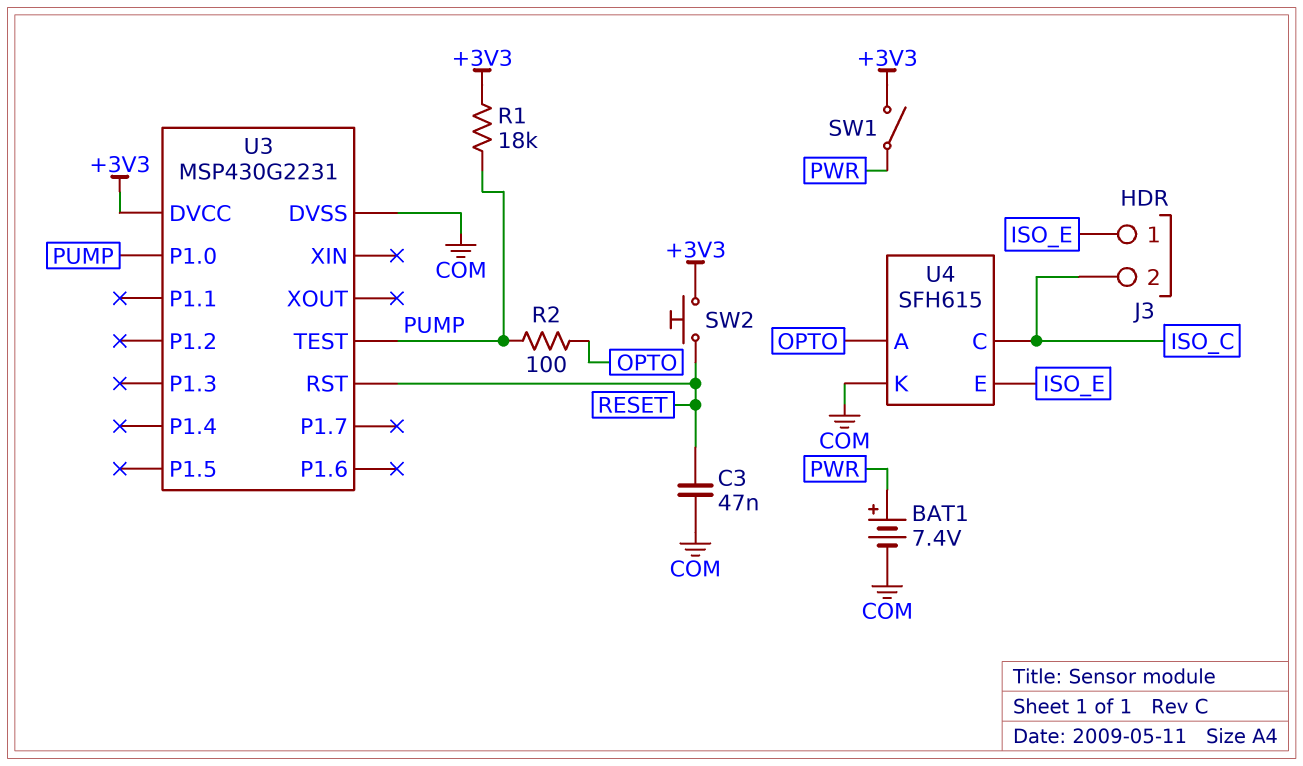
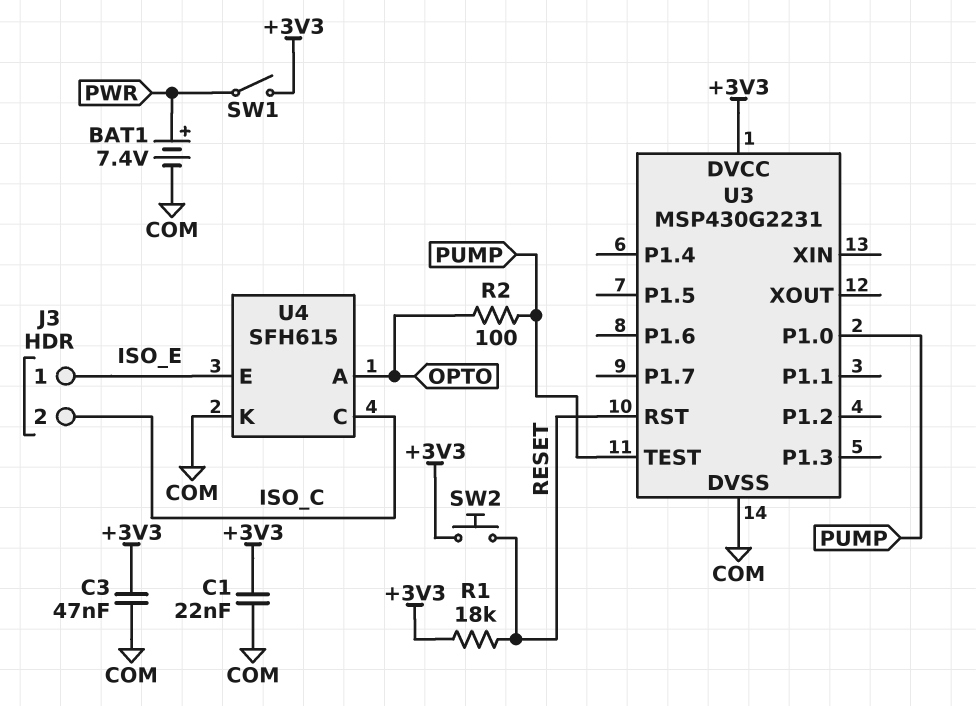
C1: none -> 22nF (+3V3, COM)
C3: 47nF (COM, RESET) -> 47nF (+3V3, COM)
R1: 18k (+3V3, PUMP) -> 18k (+3V3, RESET)

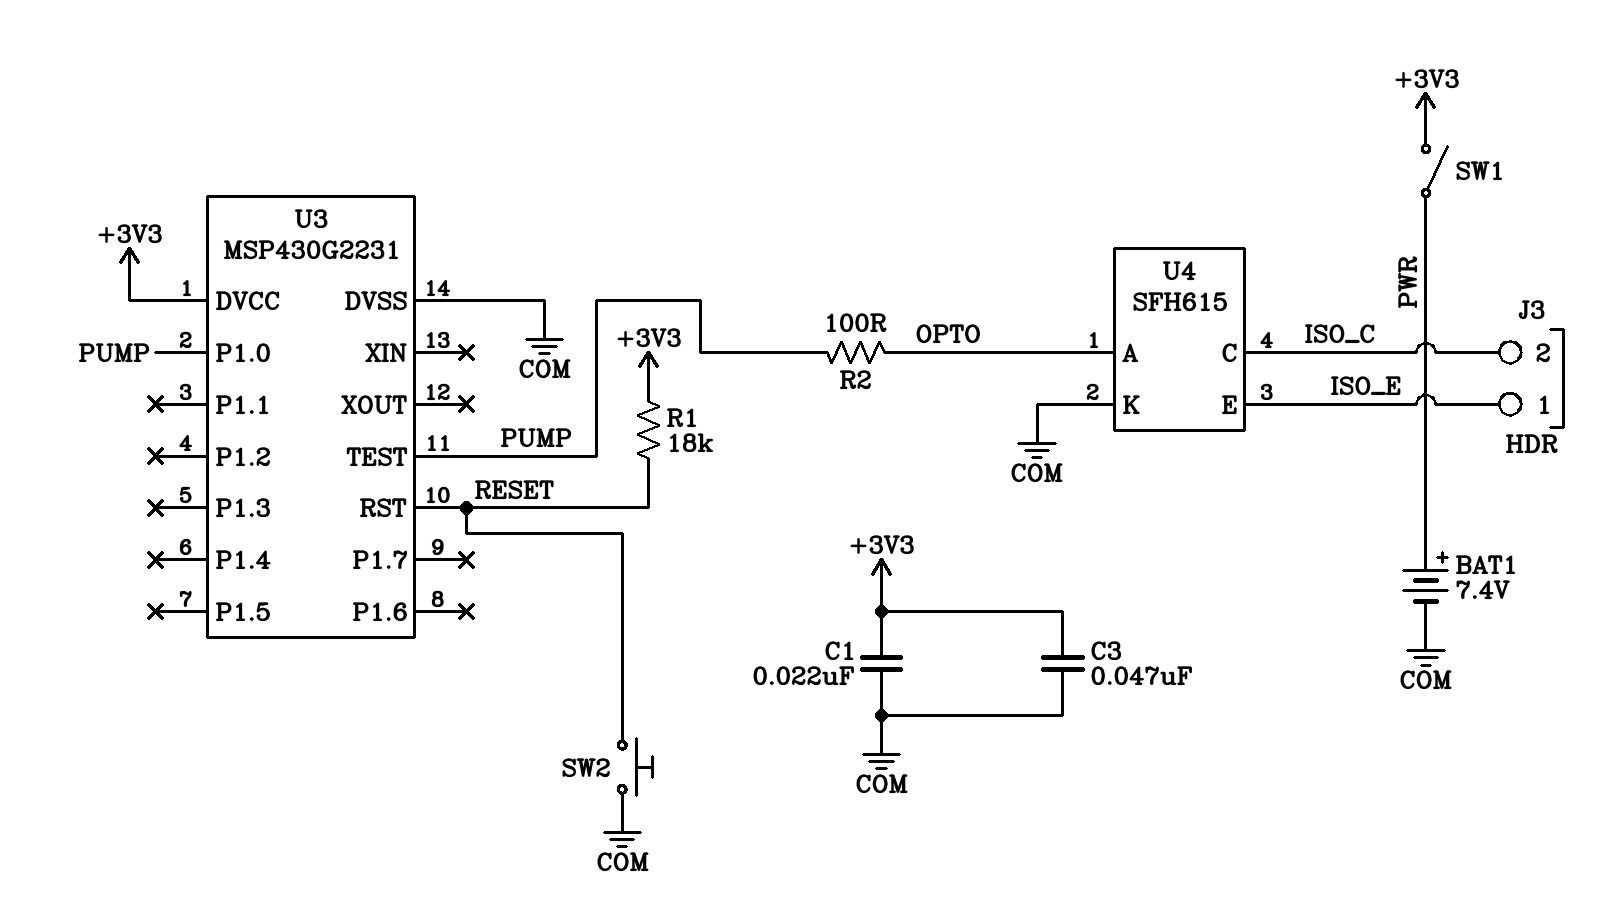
SW2: button (+3V3, RESET) -> button (COM, RESET)

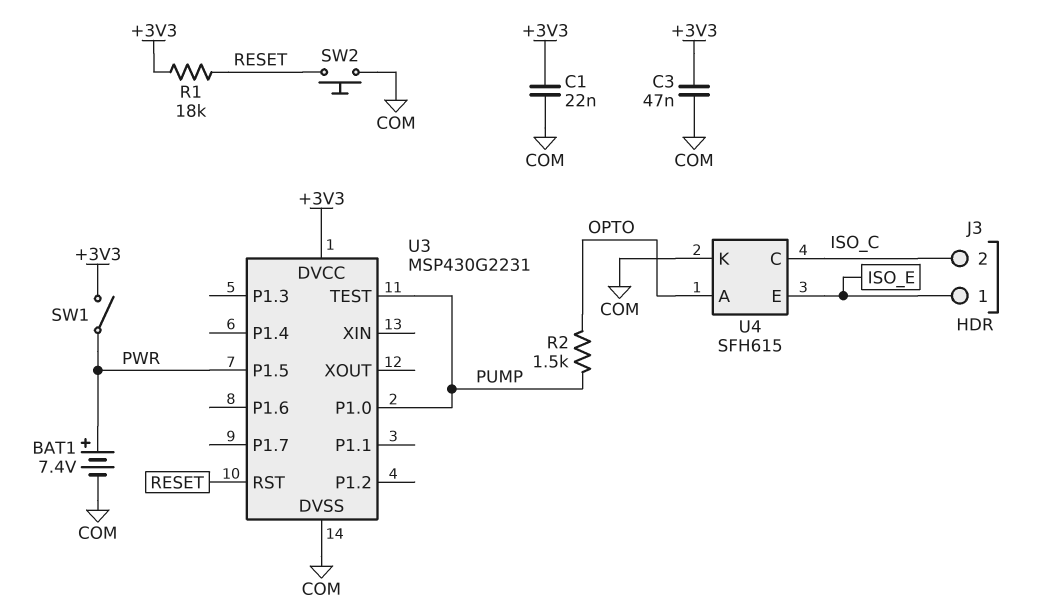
R2: 100 (OPTO, PUMP) -> 1.5k (OPTO, PUMP)
U3 pin P1.5: none -> PWR

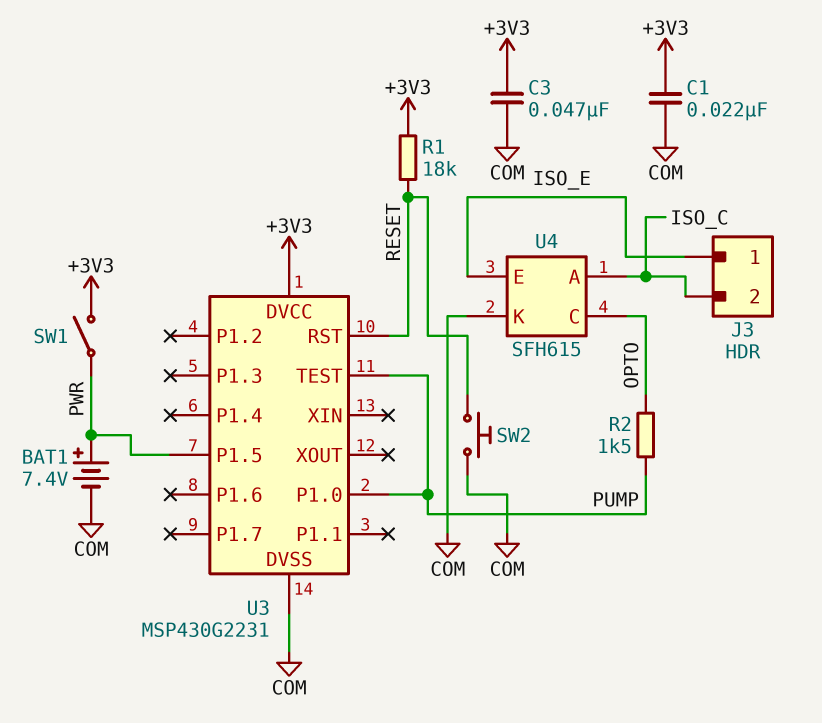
U4 pin A: OPTO -> ISO_C
U4 pin C: ISO_C -> OPTO

